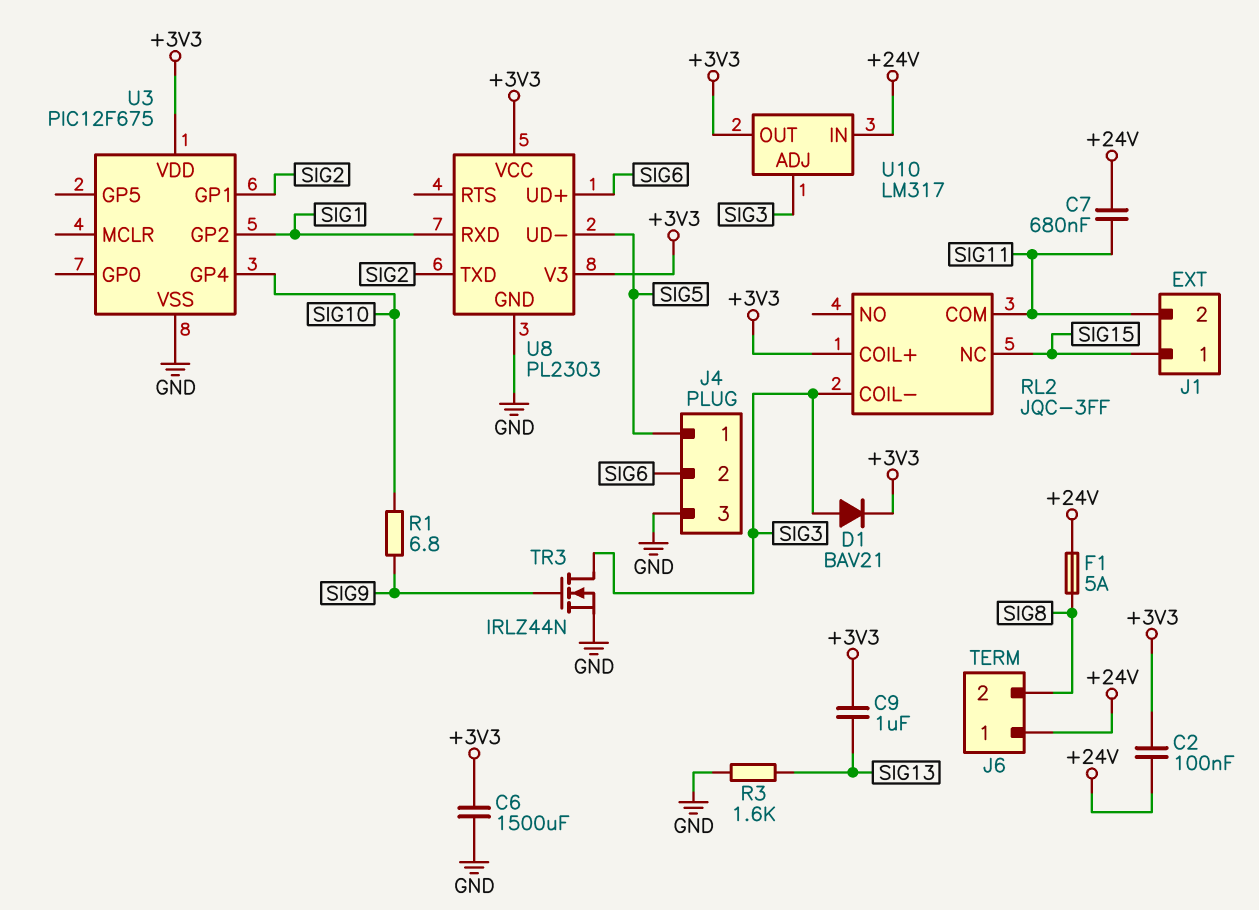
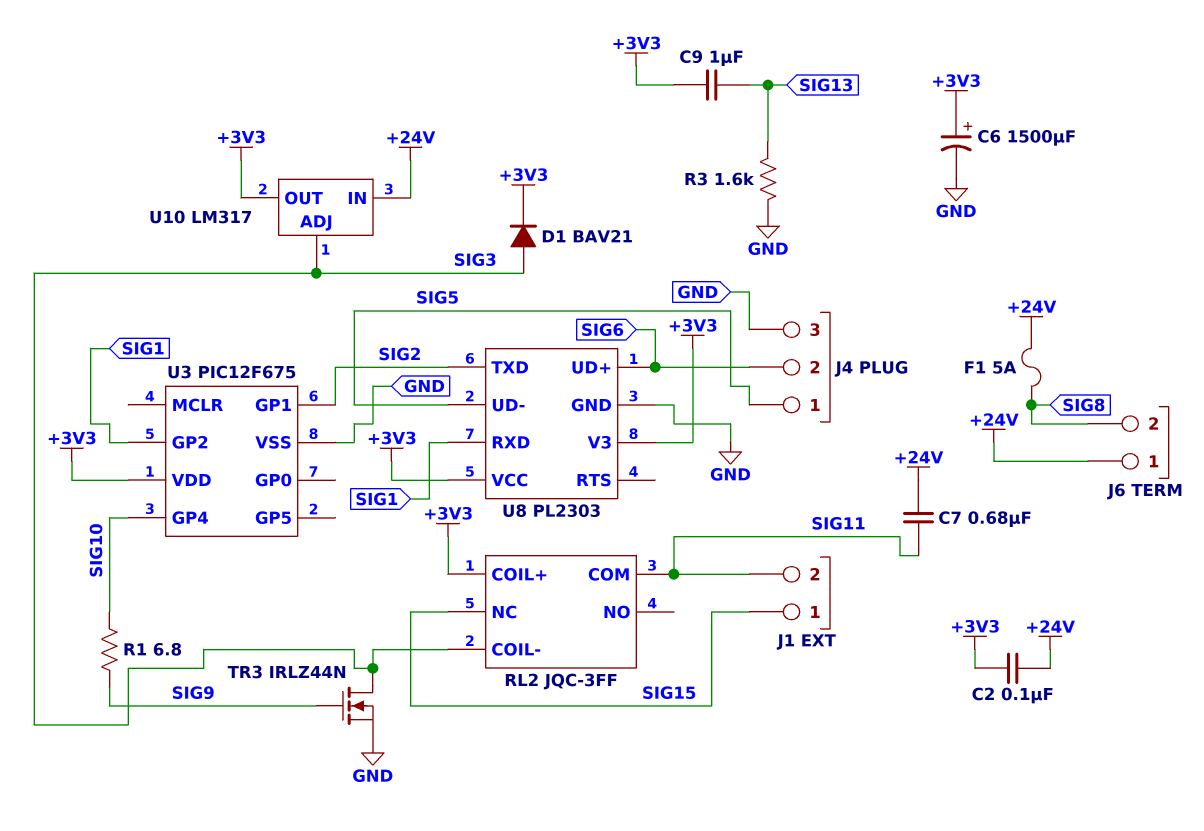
C6: 1500uF (+3V3, GND) -> 1500uF (plus +3V3, minus GND)

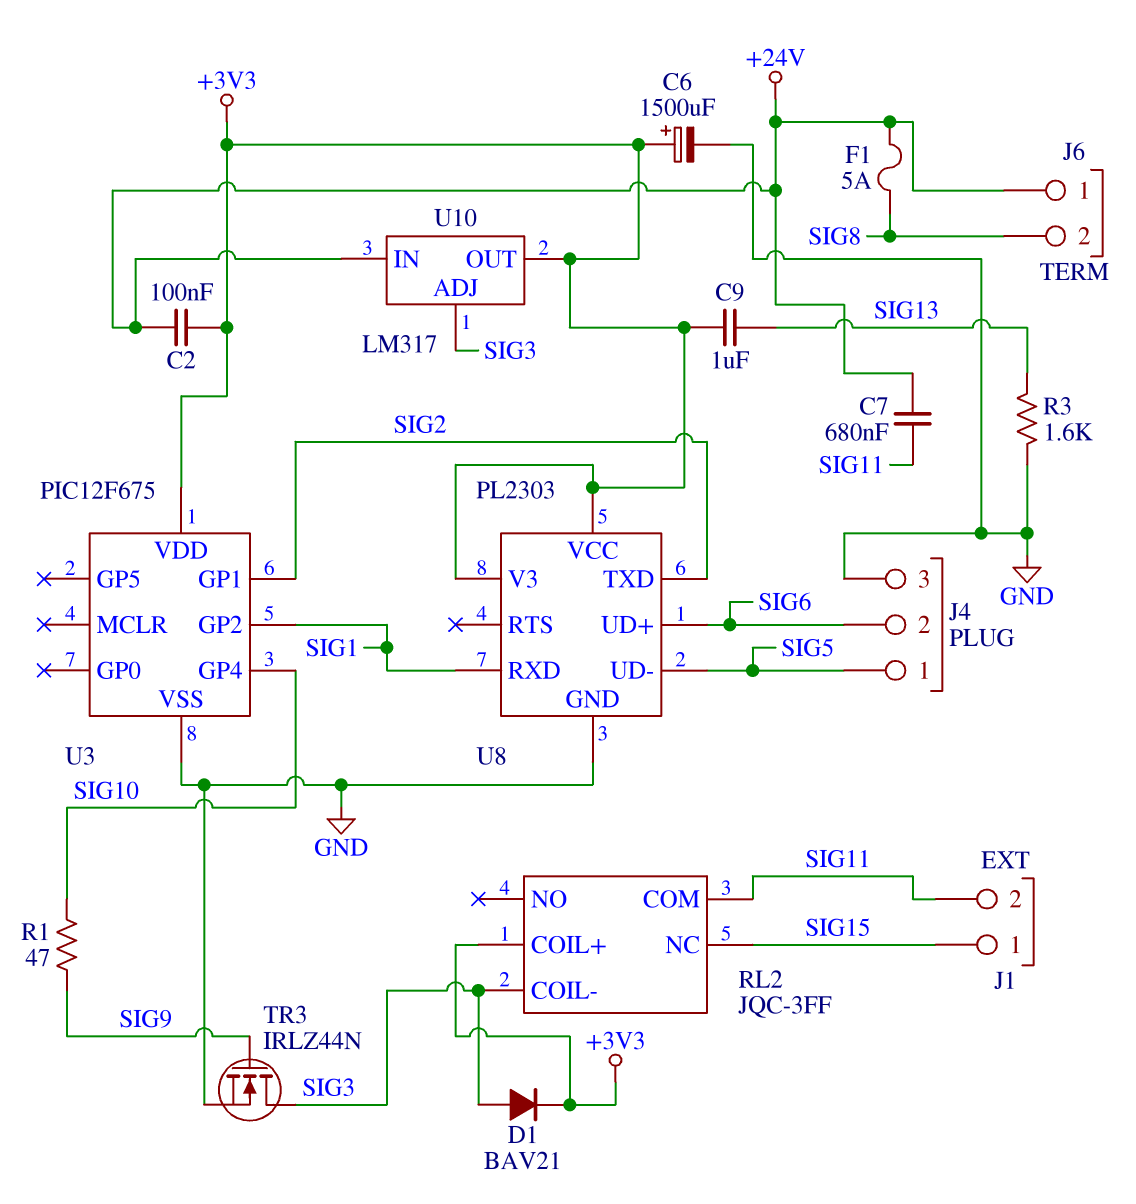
R1: 6.8 (SIG9, SIG10) -> 47 (SIG9, SIG10)

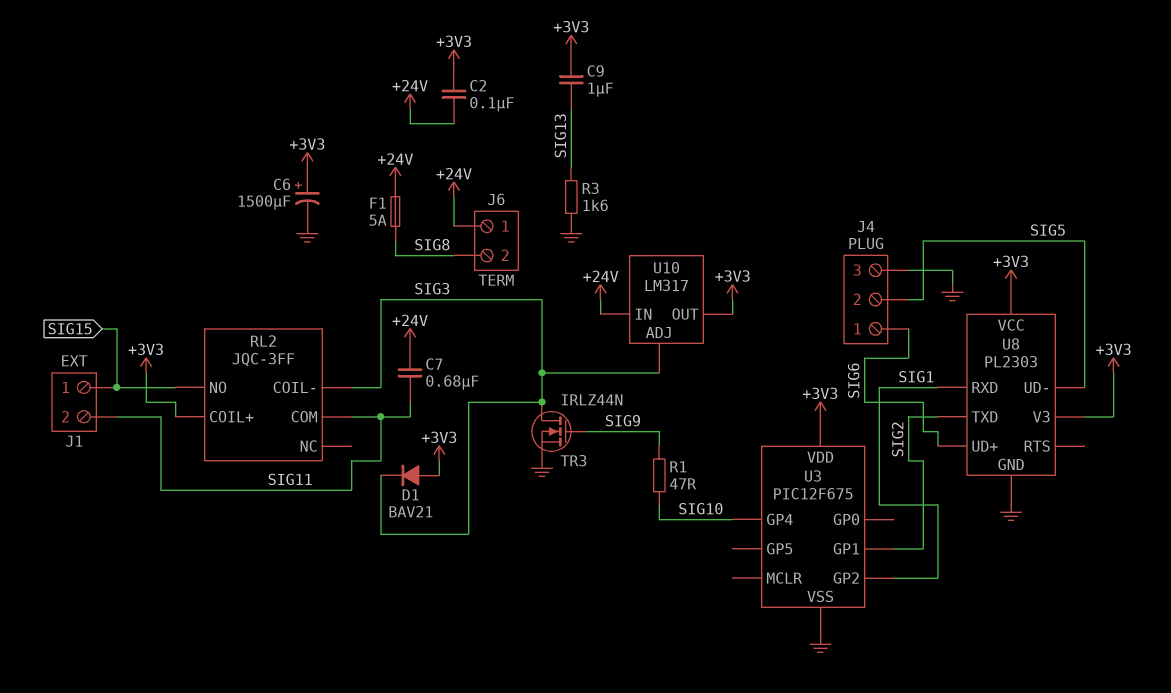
D1: diode BAV21 (A SIG3, K +3V3) -> diode BAV21 (A +3V3, K SIG3)
J4 pin 1: SIG5 -> SIG6
J4 pin 2: SIG6 -> SIG5
RL2 pin NC: SIG15 -> none
RL2 pin NO: none -> SIG15

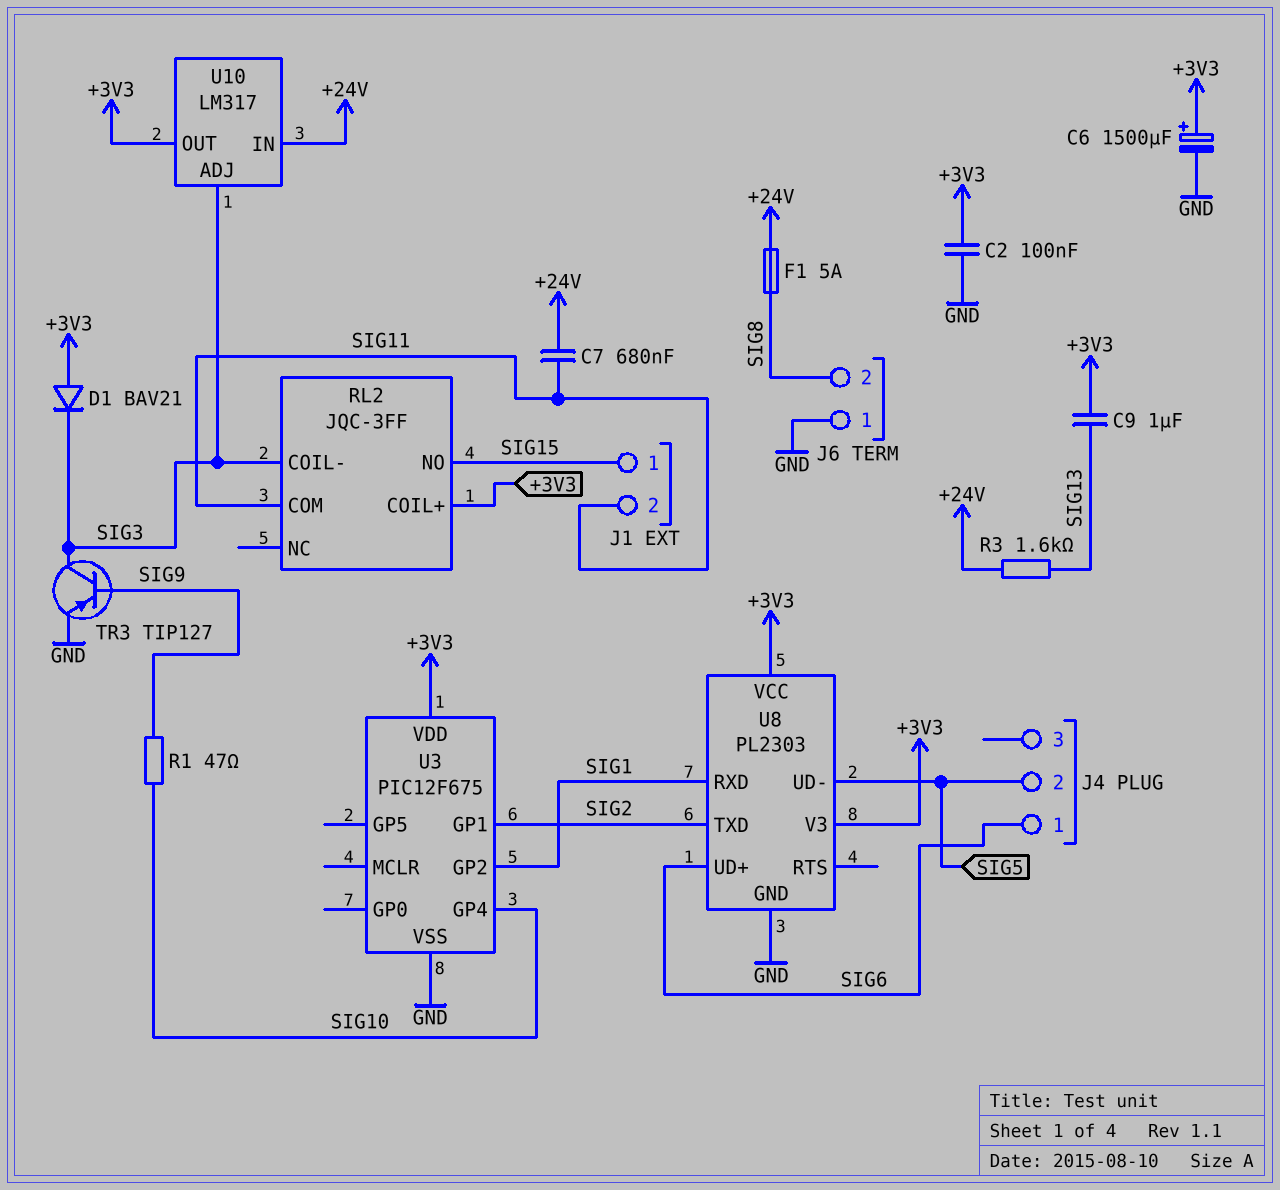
C2: 100nF (+3V3, +24V) -> 100nF (+3V3, GND)
J4 pin 3: GND -> none
J6 pin 1: +24V -> GND
R3: 1.6k (GND, SIG13) -> 1.6k (+24V, SIG13)
TR3: NMOS IRLZ44N (G SIG9, D SIG3, S GND) -> PNP TIP127 (B SIG9, C SIG3, E GND)

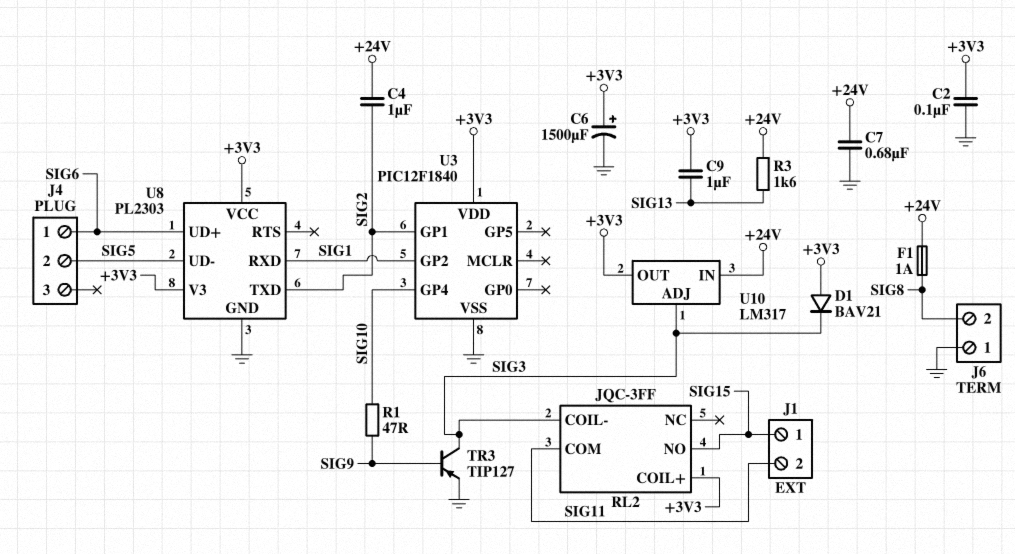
C4: none -> 1uF (+24V, SIG2)
C7: 680nF (+24V, SIG11) -> 680nF (+24V, GND)
F1: 5A (+24V, SIG8) -> 1A (+24V, SIG8)
U3: PIC12F675 -> PIC12F1840

